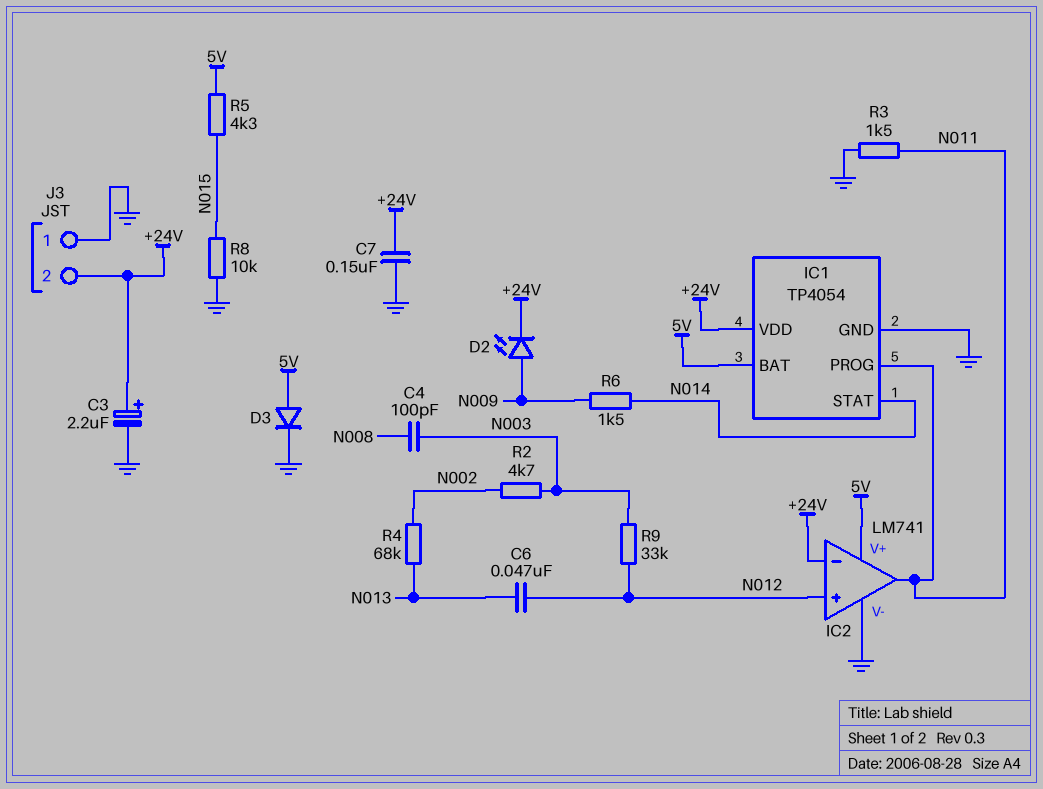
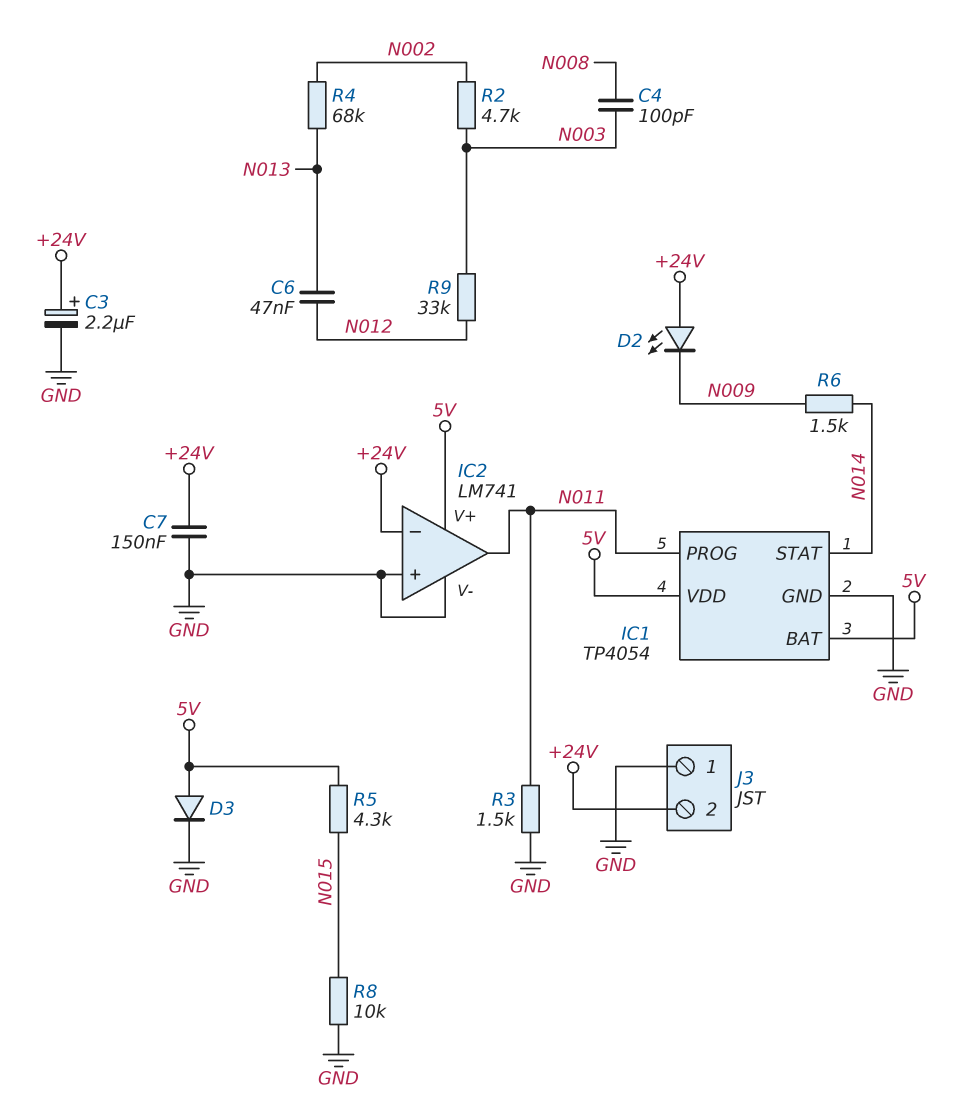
D2: LED (A N009, K +24V) -> LED (A +24V, K N009)
IC1 pin VDD: +24V -> 5V
IC2 pin in+: N012 -> GND

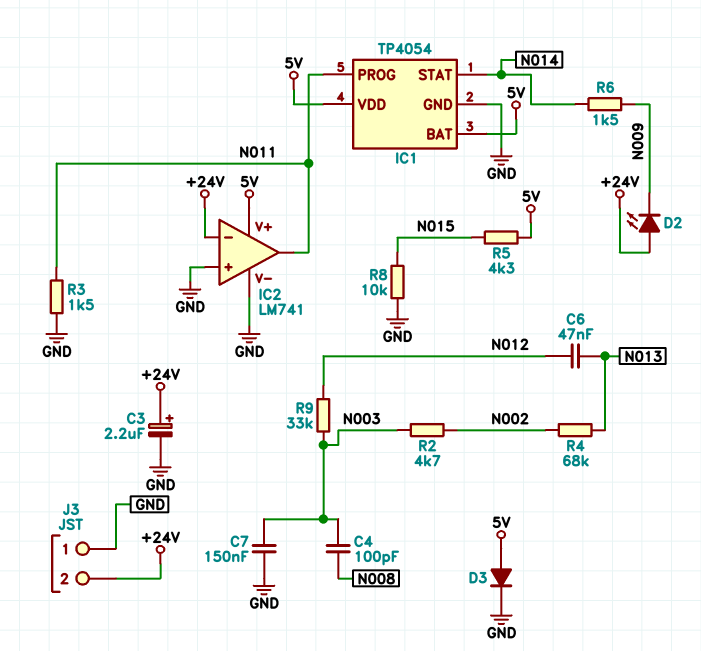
C7: 150nF (+24V, GND) -> 150nF (GND, N003)

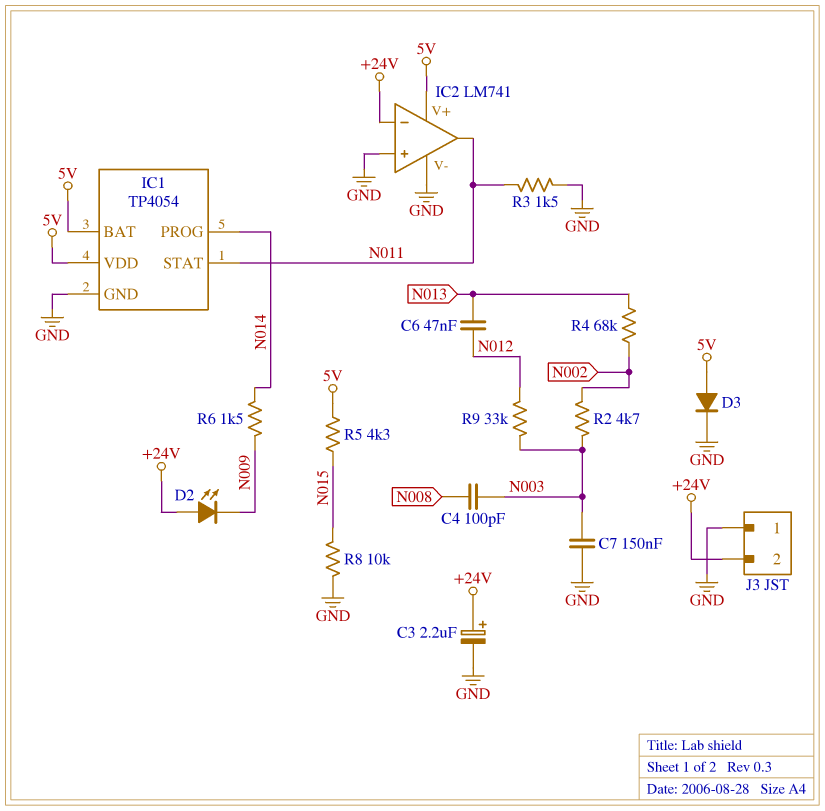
IC1 pin PROG: N011 -> N014
IC1 pin STAT: N014 -> N011

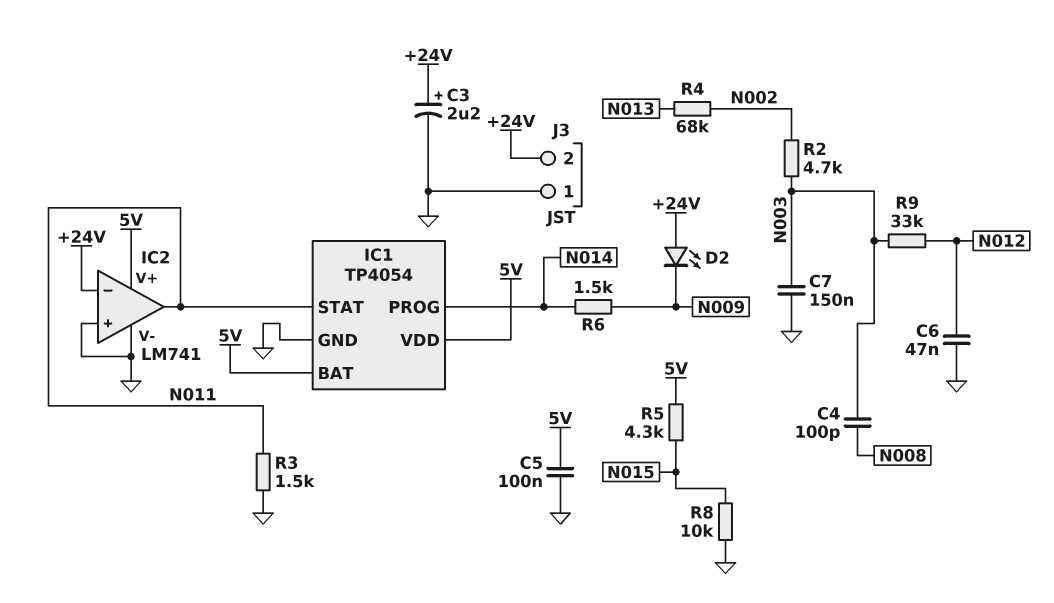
C5: none -> 100nF (5V, GND)
C6: 47nF (N012, N013) -> 47nF (GND, N012)
D3: diode (A 5V, K GND) -> none

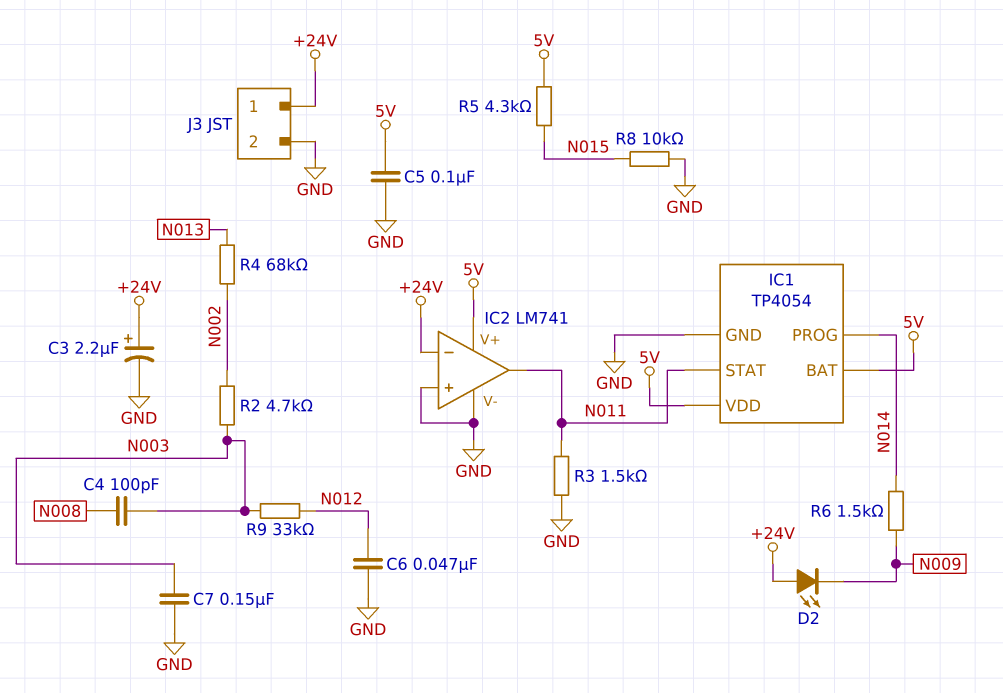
J3 pin 1: GND -> +24V
J3 pin 2: +24V -> GND

